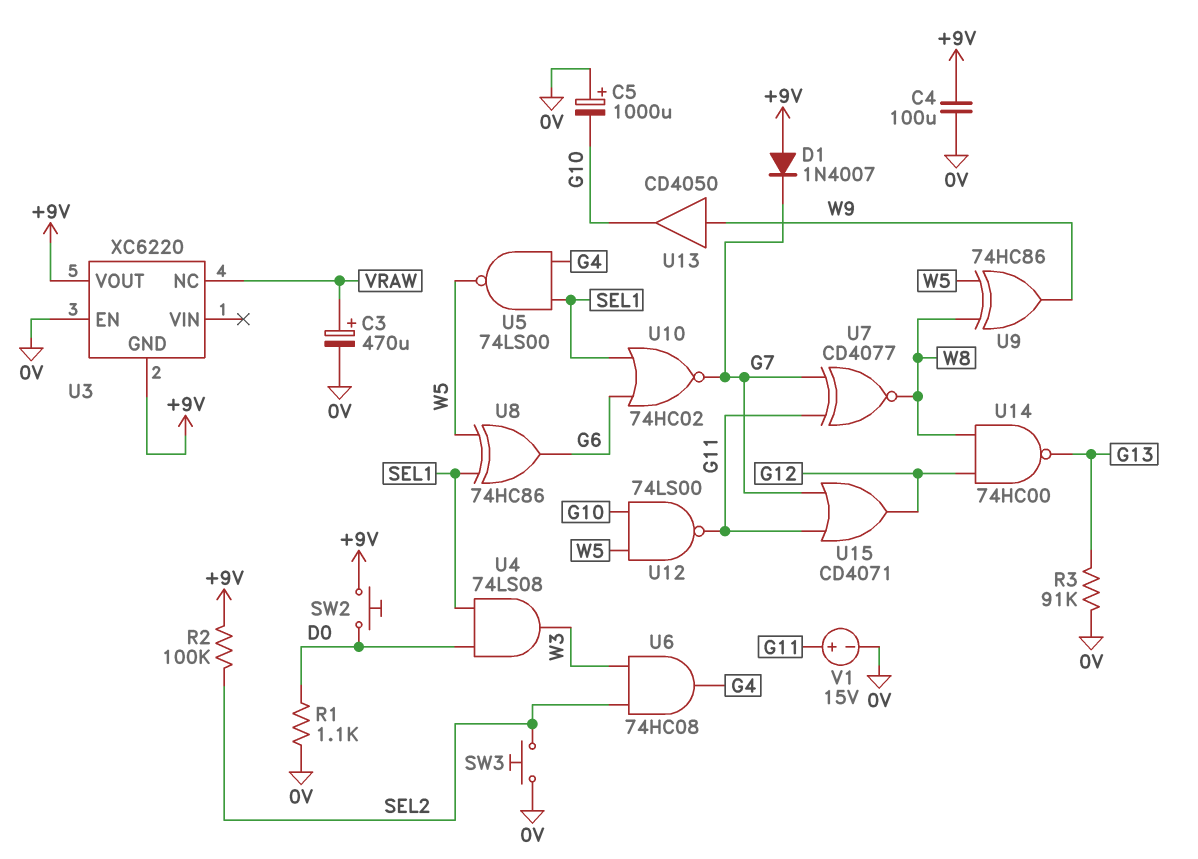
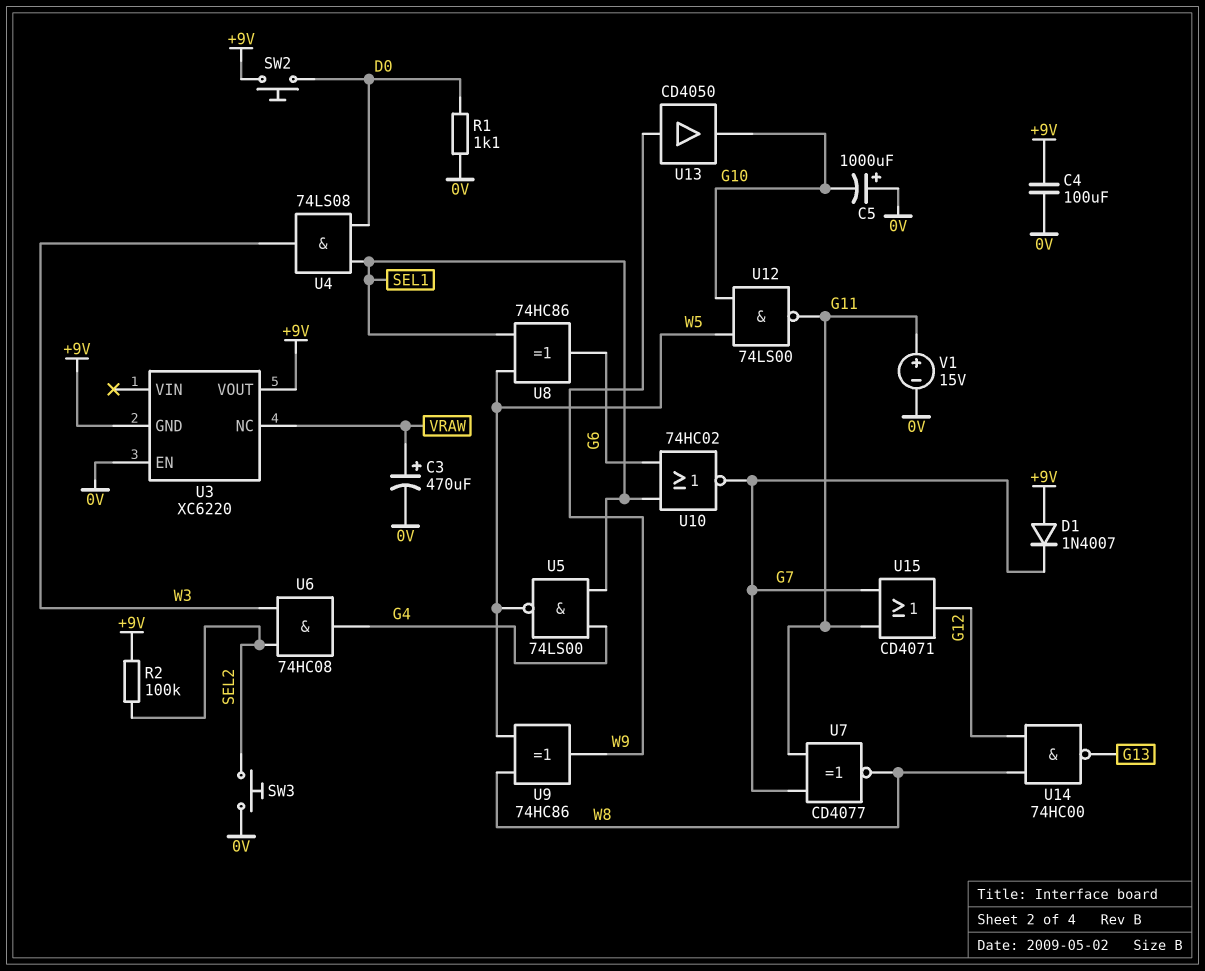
R3: 91k (0V, G13) -> none

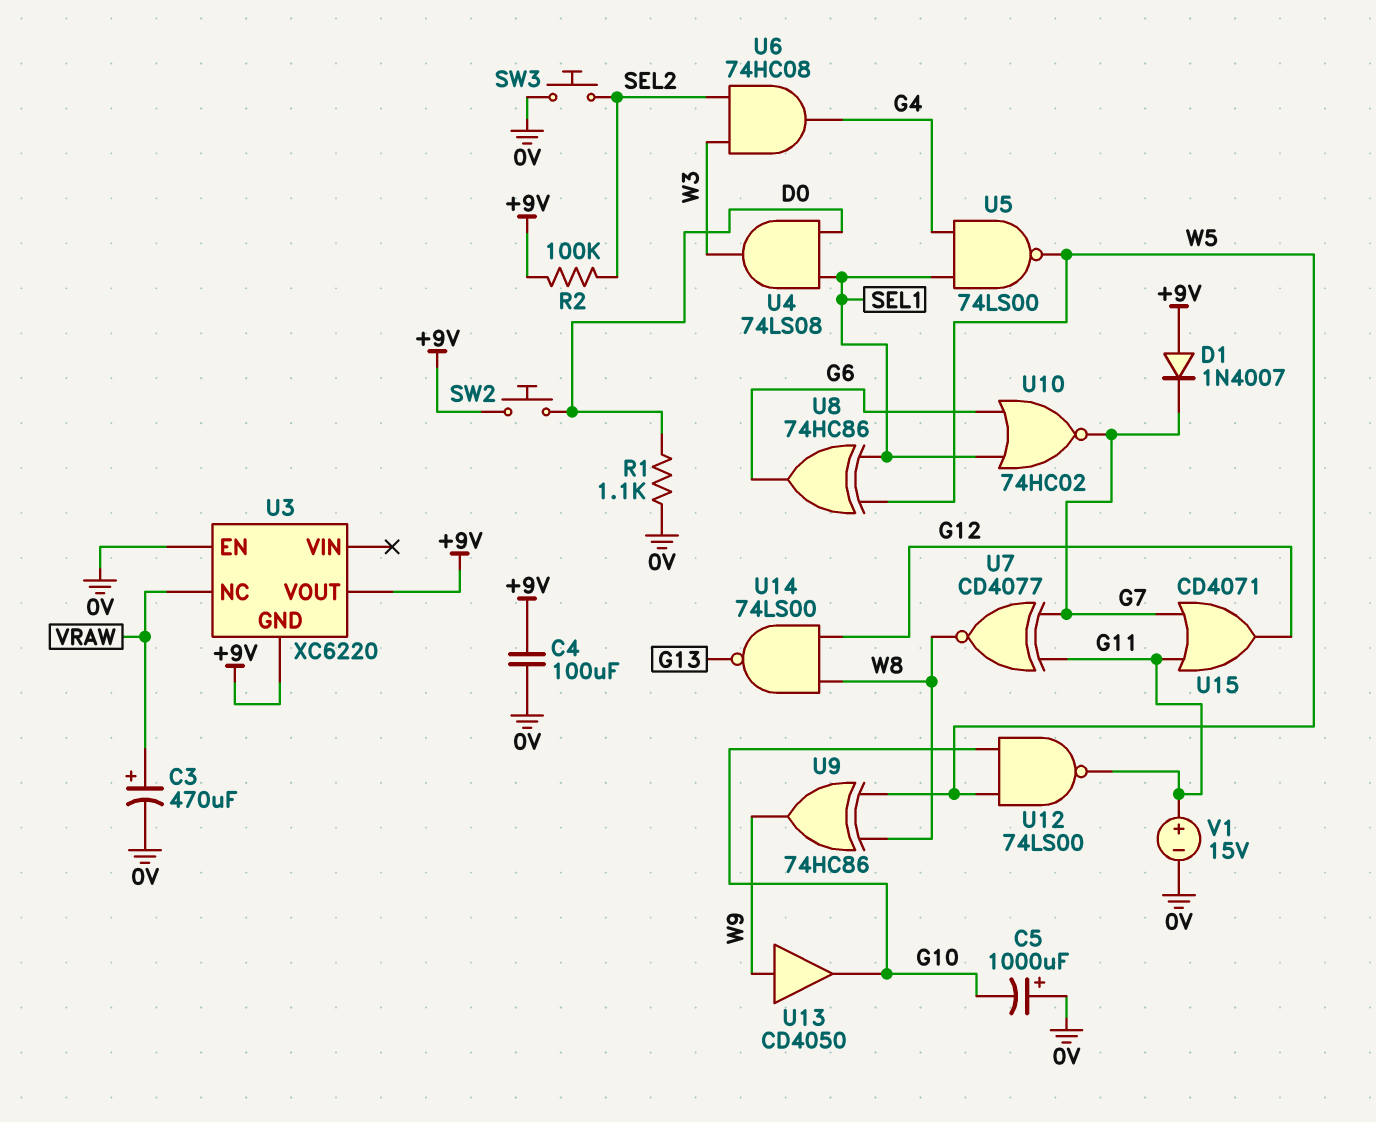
U14: NAND 74HC00 (in G12, in W8, out G13) -> NAND 74LS00 (in G12, in W8, out G13)

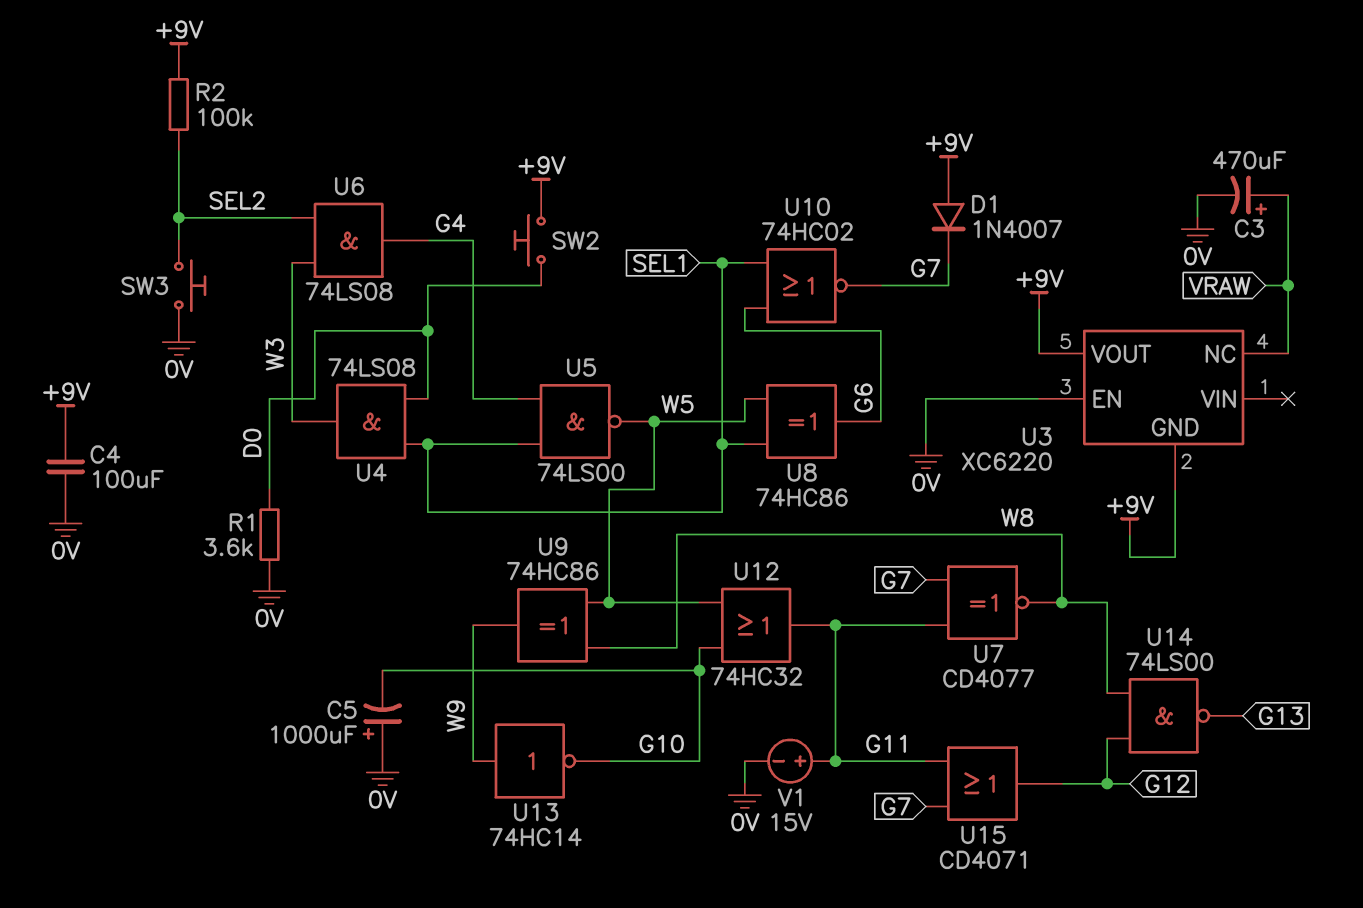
R1: 1.1k (0V, D0) -> 3.6k (0V, D0)
U6: AND 74HC08 (in SEL2, in W3, out G4) -> AND 74LS08 (in SEL2, in W3, out G4)
U12: NAND 74LS00 (in G10, in W5, out G11) -> OR 74HC32 (in G10, in W5, out G11)
U13: buffer CD4050 (in W9, out G10) -> NOT 74HC14 (in W9, out G10)

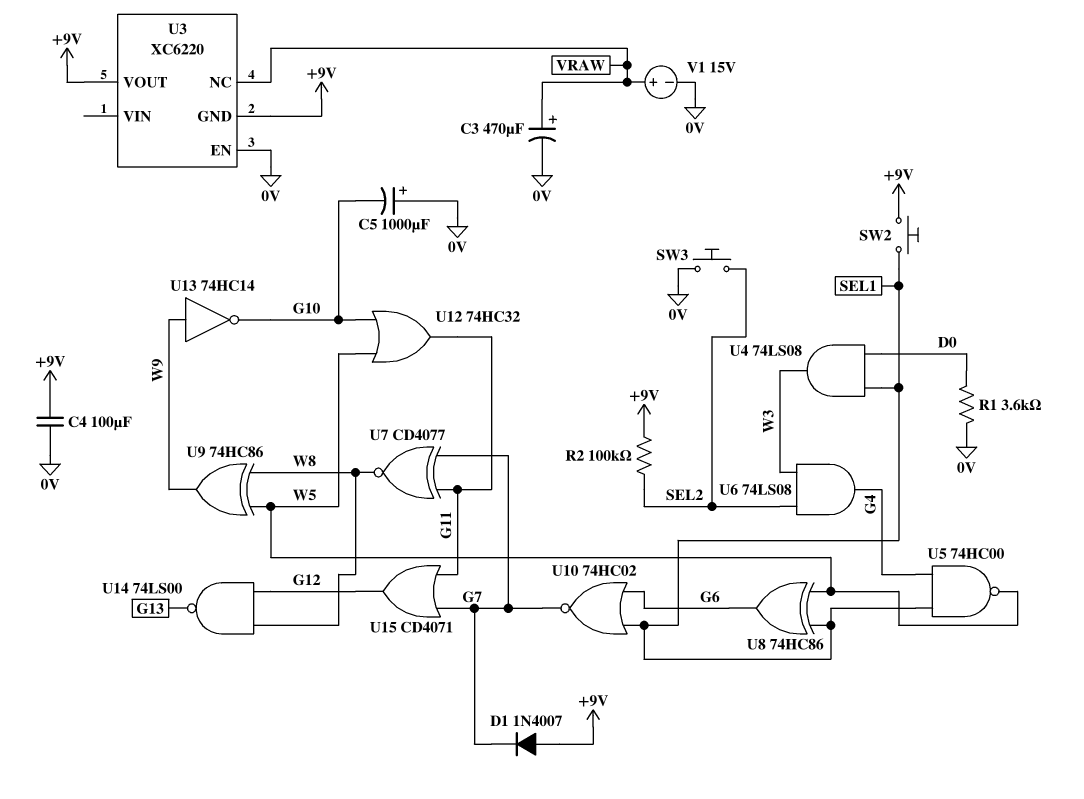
SW2: button (+9V, D0) -> button (+9V, SEL1)
U5: NAND 74LS00 (in G4, in SEL1, out W5) -> NAND 74HC00 (in G4, in SEL1, out W5)
V1: 15V (plus G11, minus 0V) -> 15V (plus VRAW, minus 0V)

